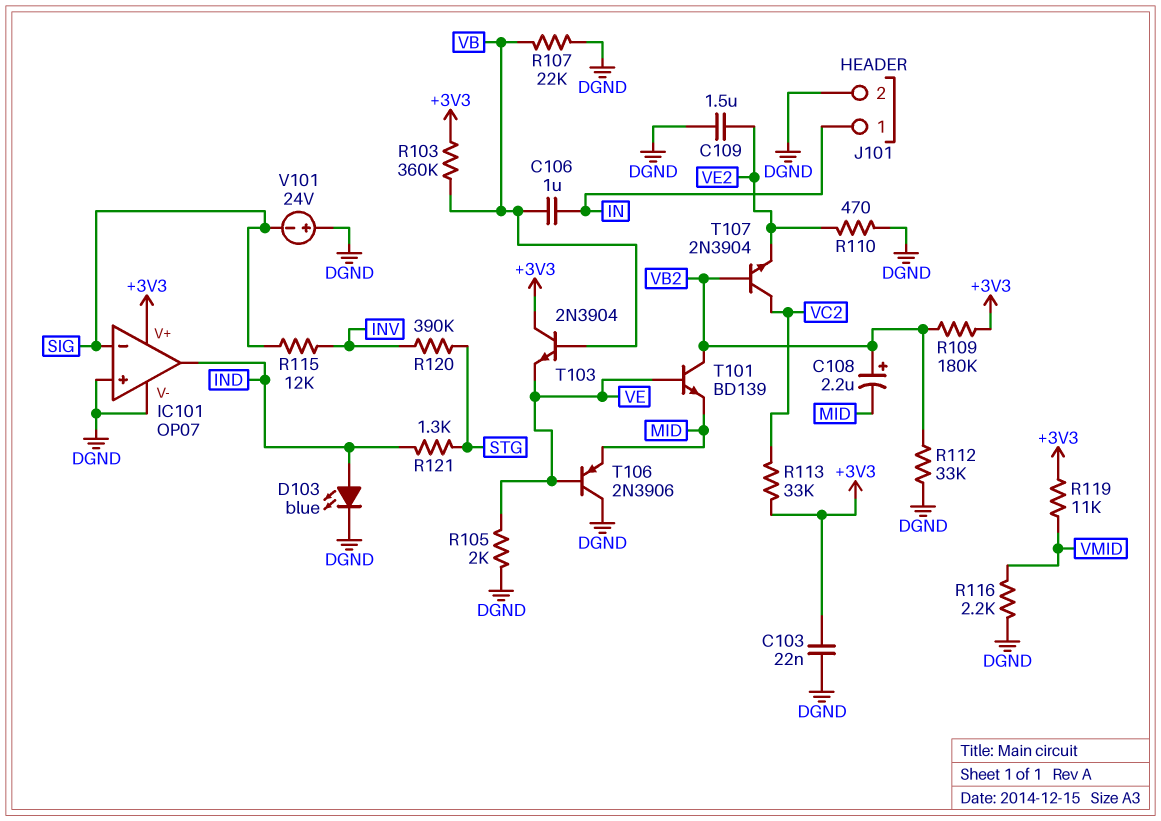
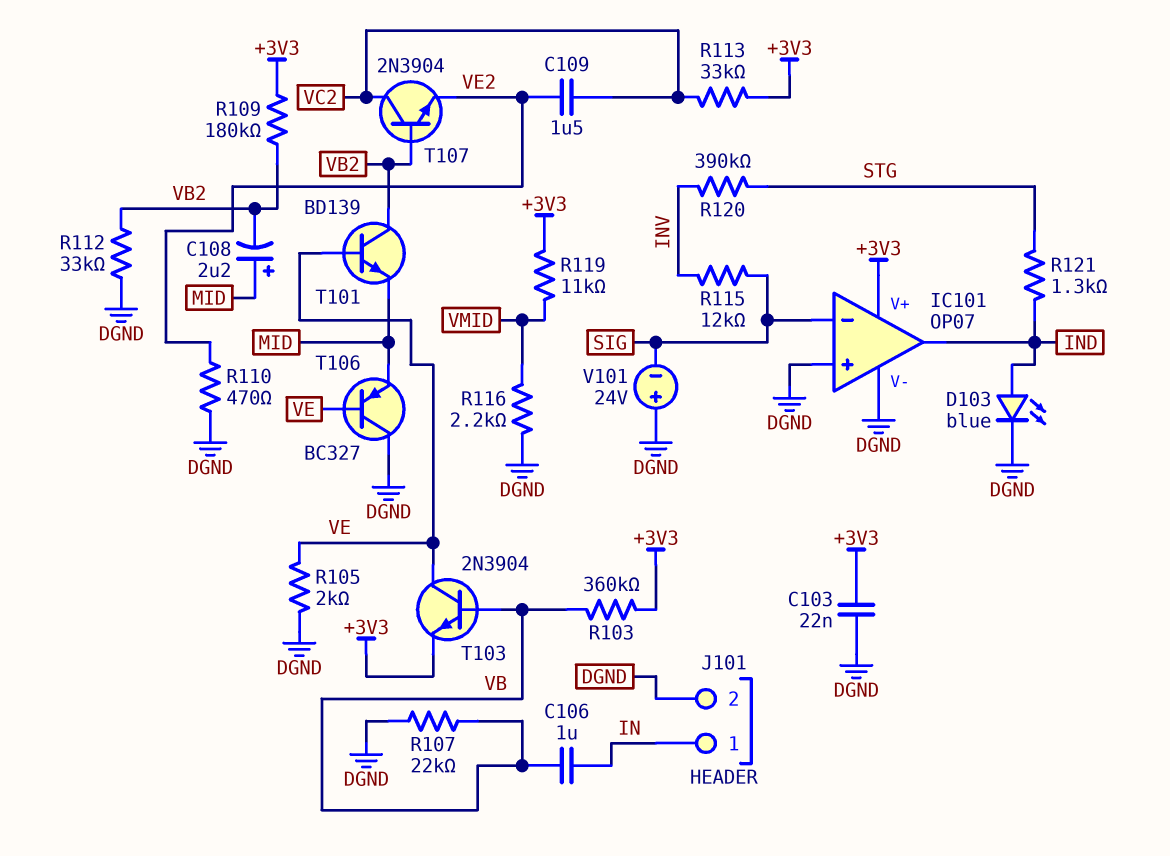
C108: 2.2uF (plus VB2, minus MID) -> 2.2uF (plus MID, minus VB2)
C109: 1.5uF (DGND, VE2) -> 1.5uF (VC2, VE2)
T103: NPN 2N3904 (B VB, C +3V3, E VE) -> NPN 2N3904 (B VB, C VE, E +3V3)
T106: PNP 2N3906 (B VE, C DGND, E MID) -> PNP BC327 (B VE, C DGND, E MID)

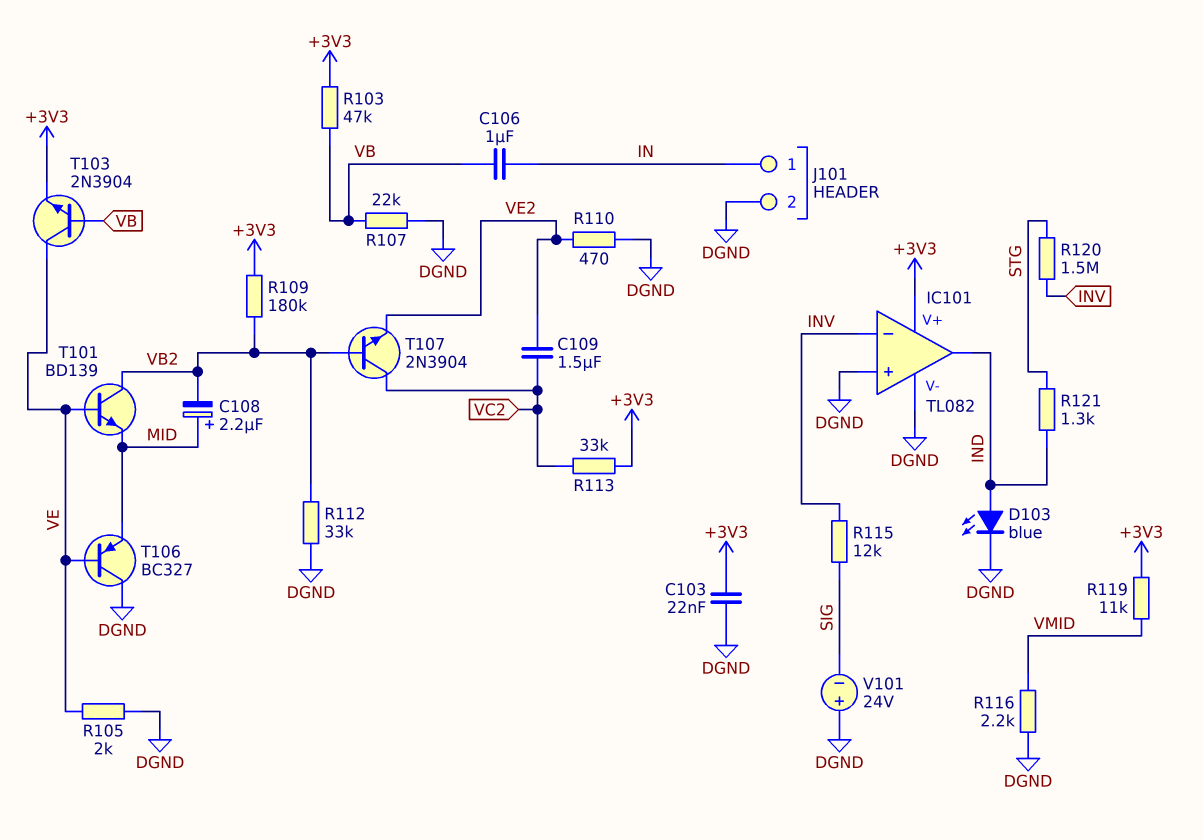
IC101: OP07 -> TL082
IC101 pin in-: SIG -> INV
R103: 360k (+3V3, VB) -> 47k (+3V3, VB)
R120: 390k (INV, STG) -> 1.5M (INV, STG)

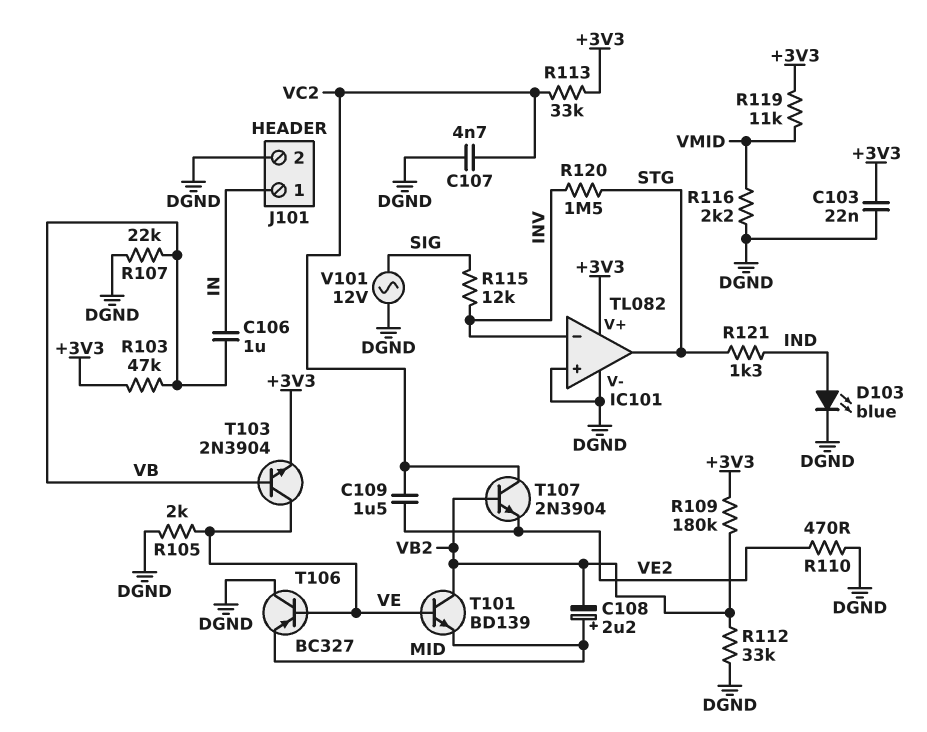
C107: none -> 4.7nF (DGND, VC2)
IC101 pin out: IND -> STG
V101: 24V (plus DGND, minus SIG) -> AC 12V (DGND, SIG)

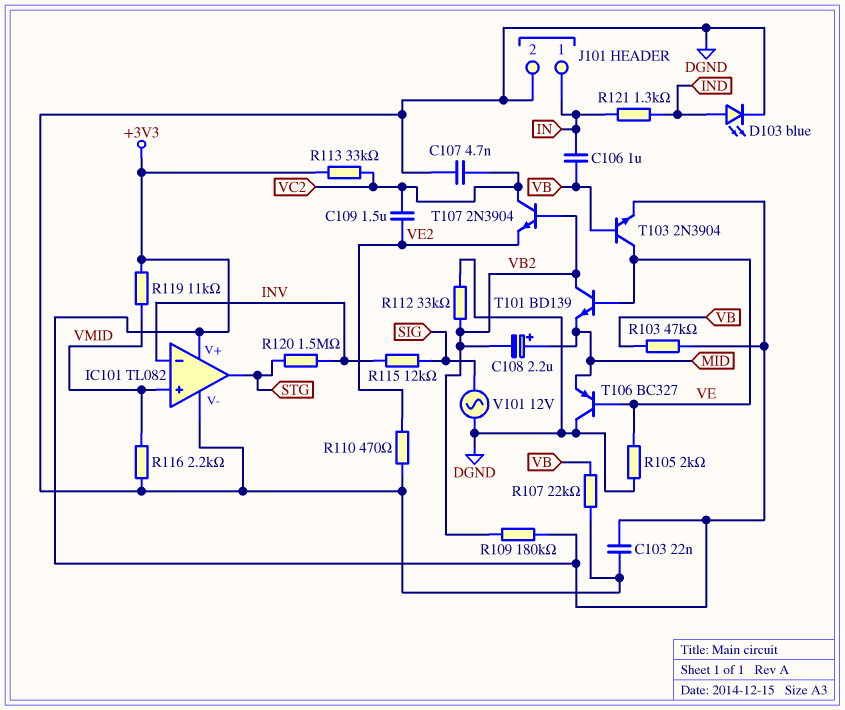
IC101 pin in+: DGND -> VMID
R121: 1.3k (IND, STG) -> 1.3k (IN, IND)

